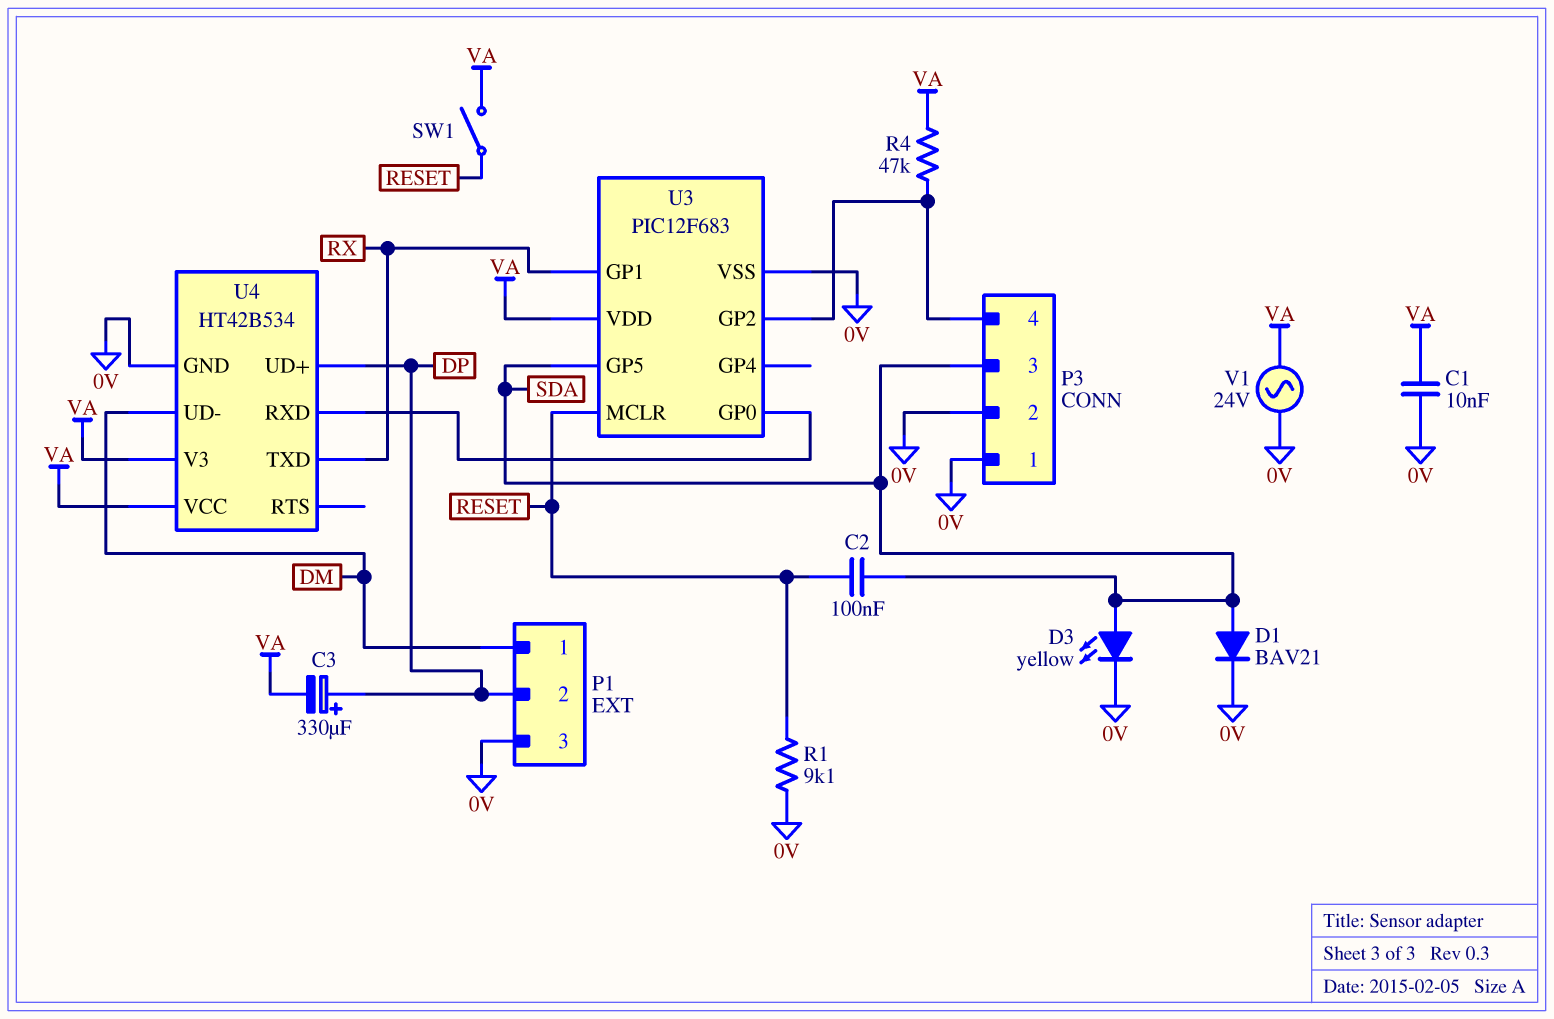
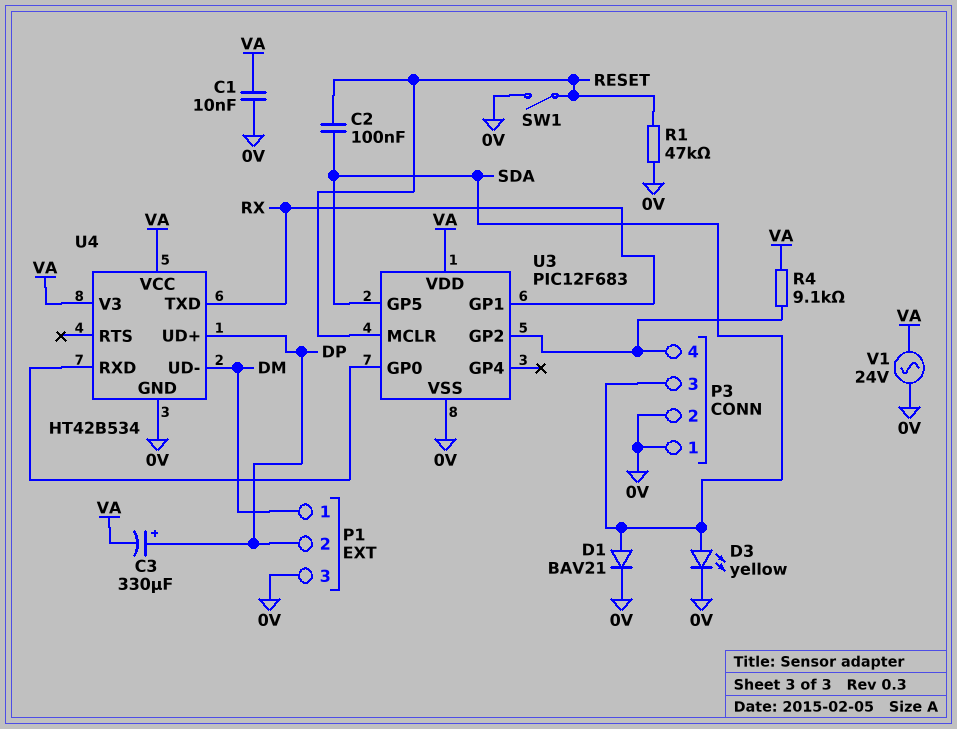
R1: 9.1k (0V, RESET) -> 47k (0V, RESET)
R4: 47k (P3/4, VA) -> 9.1k (P3/4, VA)
SW1: switch (RESET, VA) -> switch (0V, RESET)

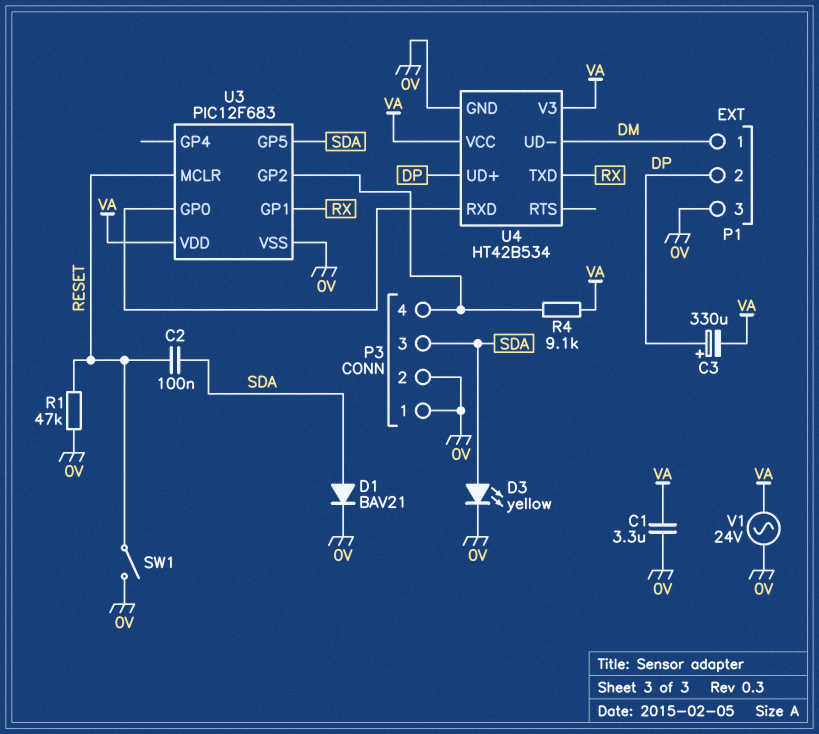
C1: 10nF (0V, VA) -> 3.3uF (0V, VA)

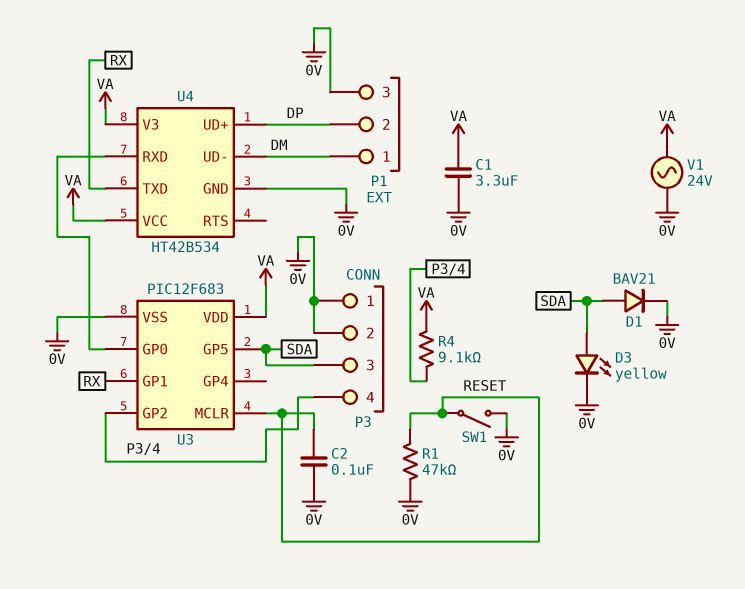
C2: 100nF (RESET, SDA) -> 100nF (0V, RESET)
C3: 330uF (plus DP, minus VA) -> none

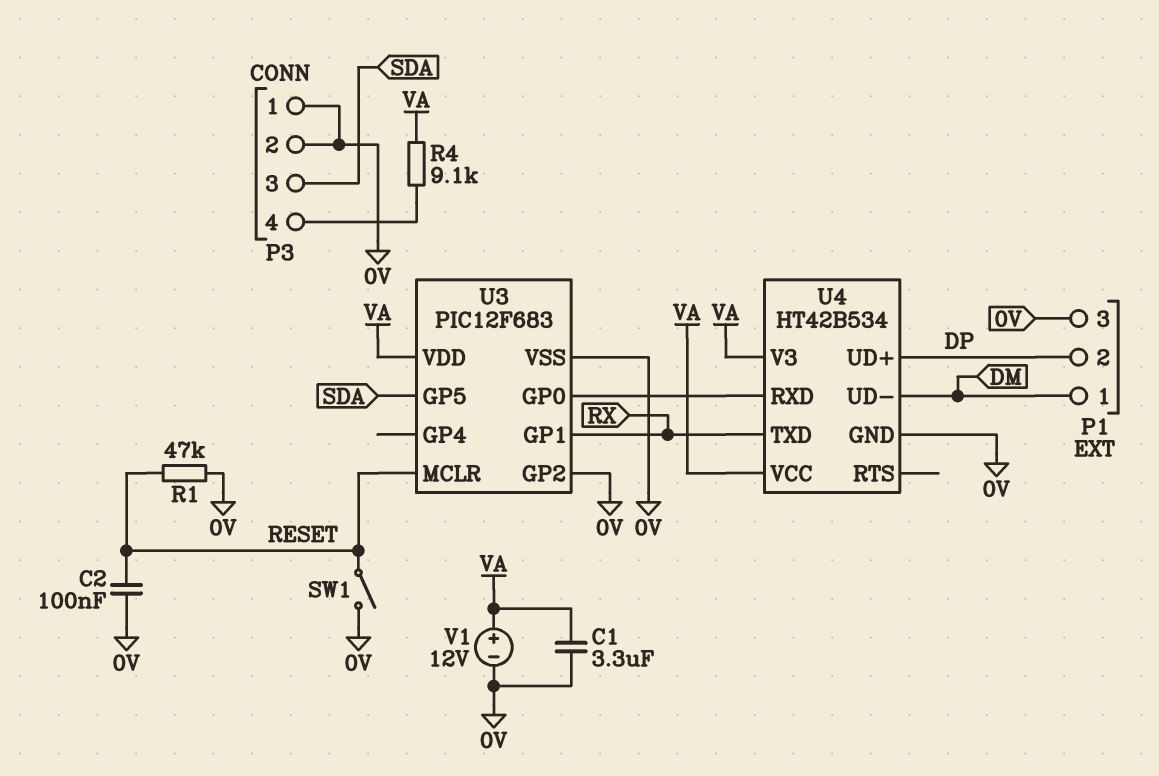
D1: diode BAV21 (A SDA, K 0V) -> none
D3: LED yellow (A SDA, K 0V) -> none
U3 pin GP2: P3/4 -> 0V
V1: AC 24V (0V, VA) -> 12V (plus VA, minus 0V)

